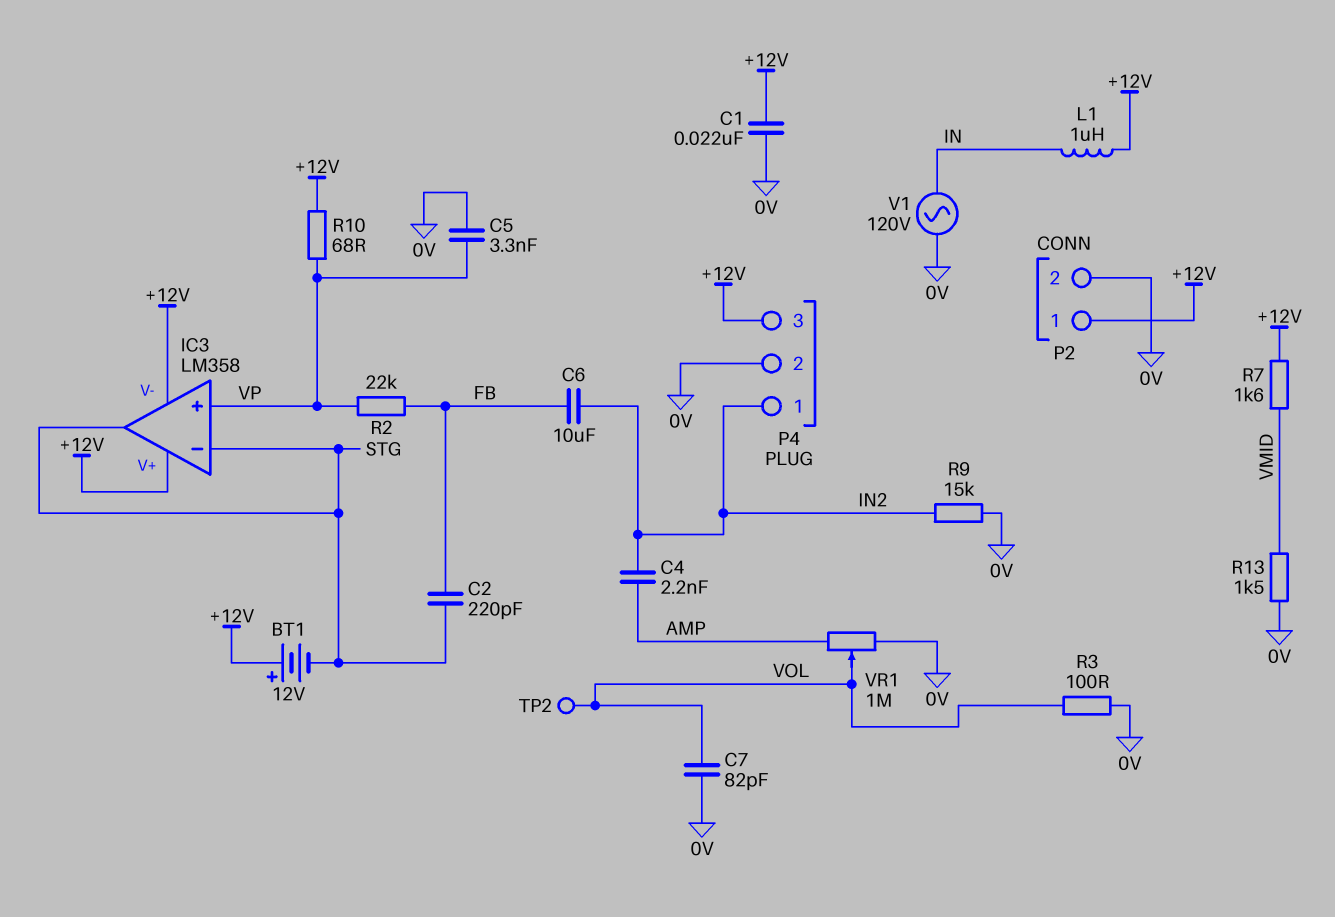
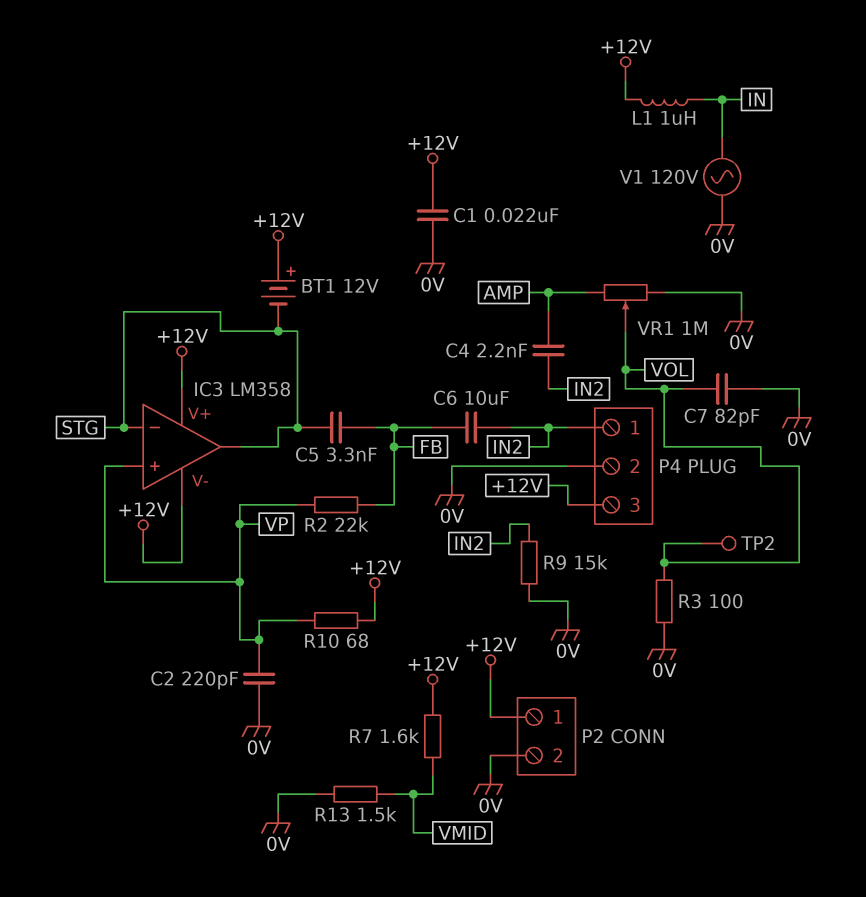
C2: 220pF (FB, STG) -> 220pF (0V, VP)
C5: 3.3nF (0V, VP) -> 3.3nF (FB, STG)

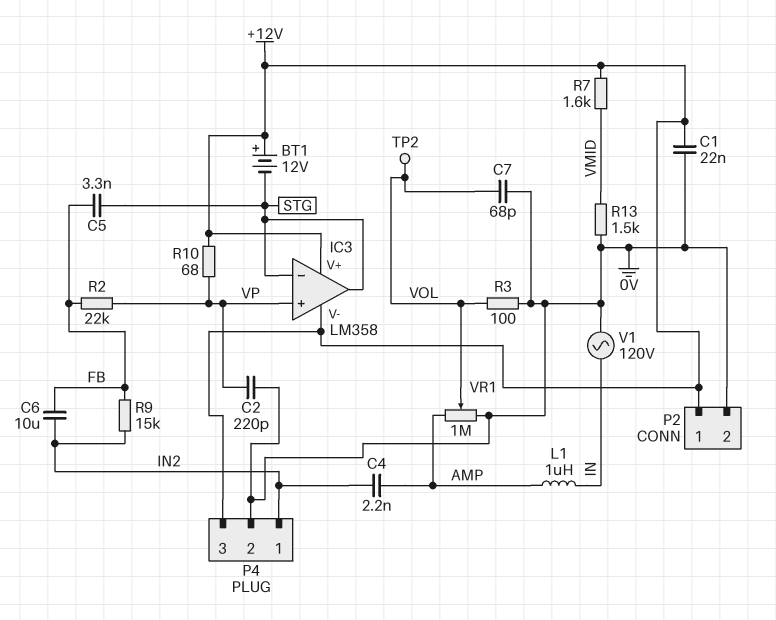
C7: 82pF (0V, VOL) -> 68pF (0V, VOL)
L1: 1uH (+12V, IN) -> 1uH (AMP, IN)
R9: 15k (0V, IN2) -> 15k (FB, IN2)

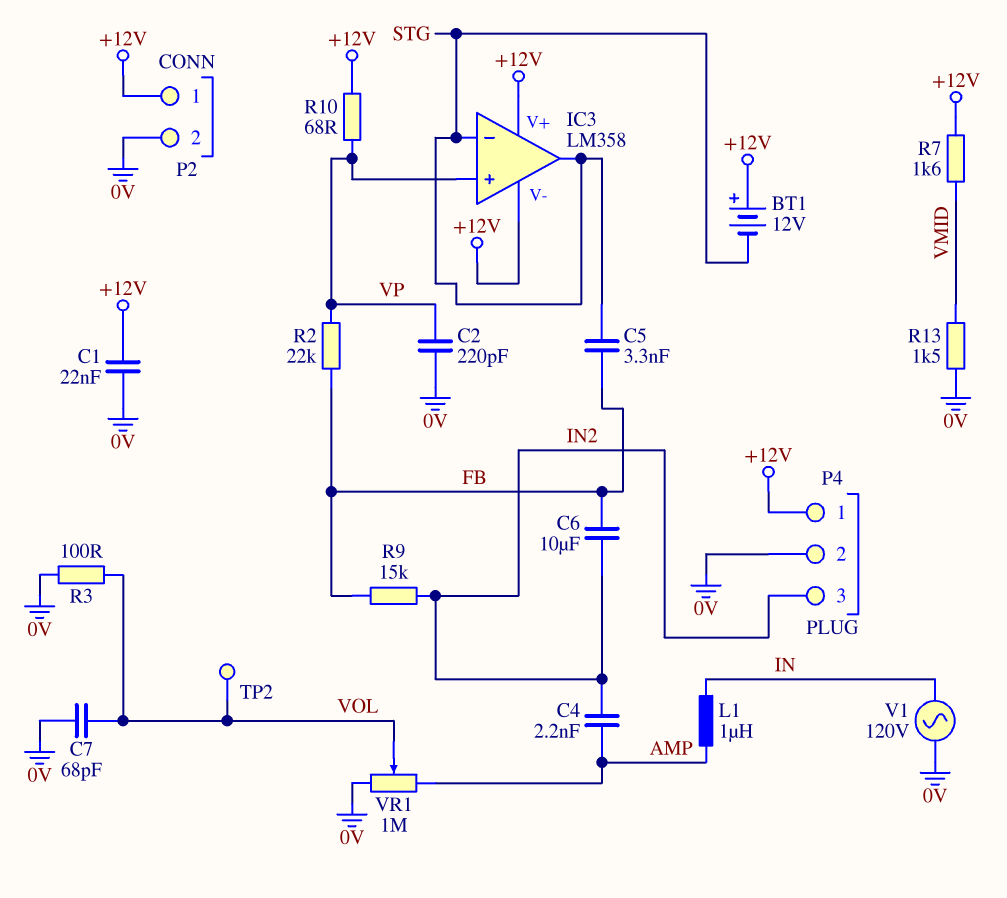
P4 pin 1: IN2 -> +12V
P4 pin 3: +12V -> IN2

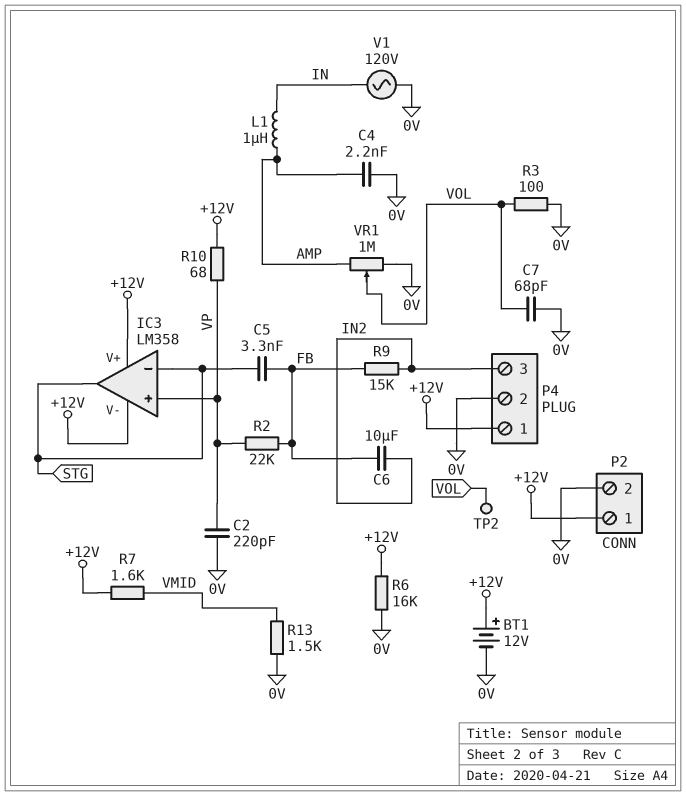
BT1: 12V (plus +12V, minus STG) -> 12V (plus +12V, minus 0V)
C1: 22nF (+12V, 0V) -> none
C4: 2.2nF (AMP, IN2) -> 2.2nF (0V, AMP)
R6: none -> 16k (+12V, 0V)

